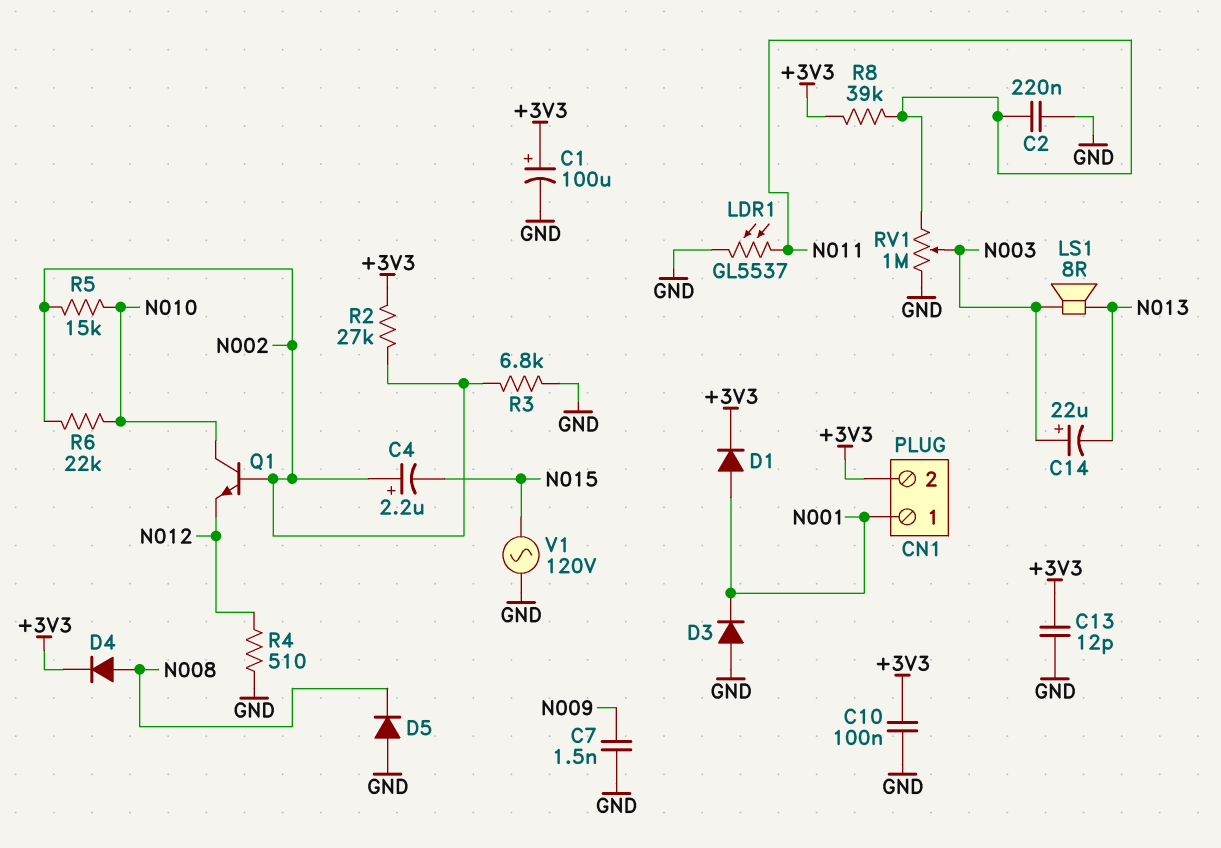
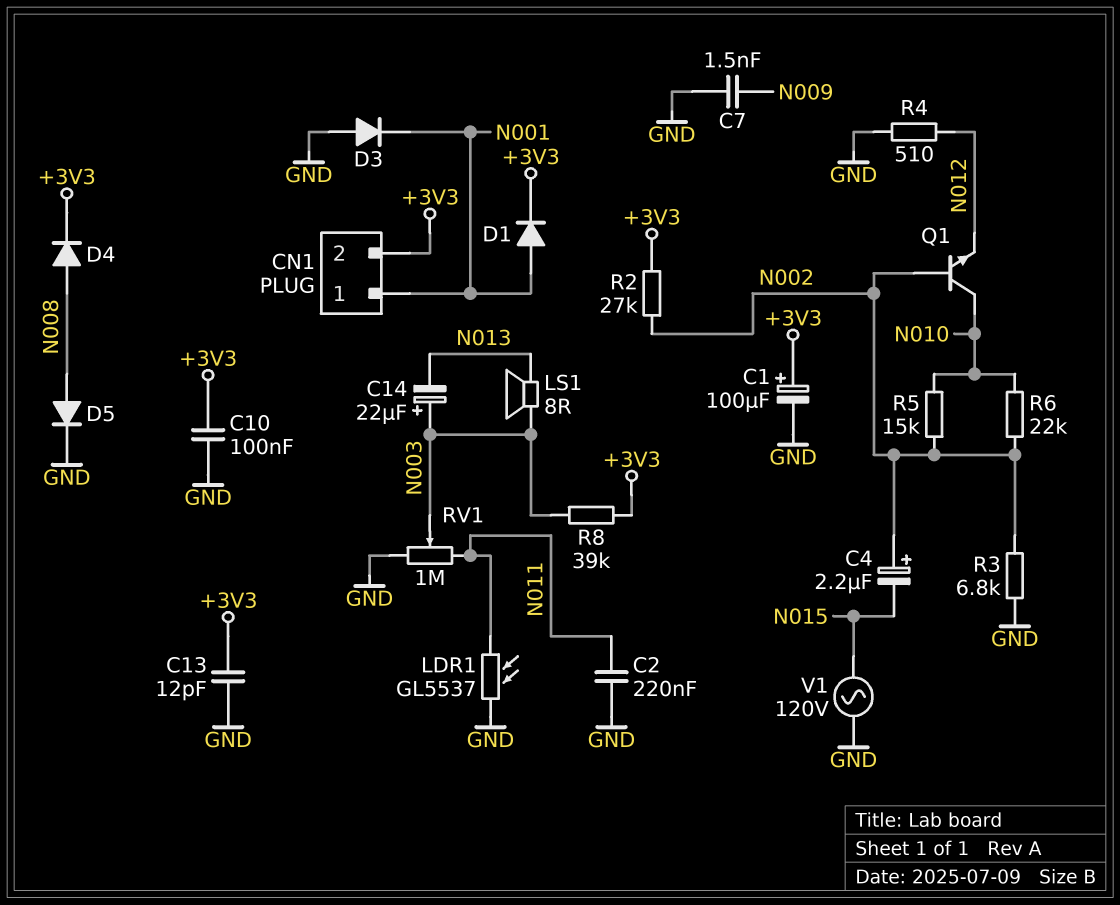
D5: diode (A GND, K N008) -> diode (A N008, K GND)
R8: 39k (+3V3, N011) -> 39k (+3V3, N003)

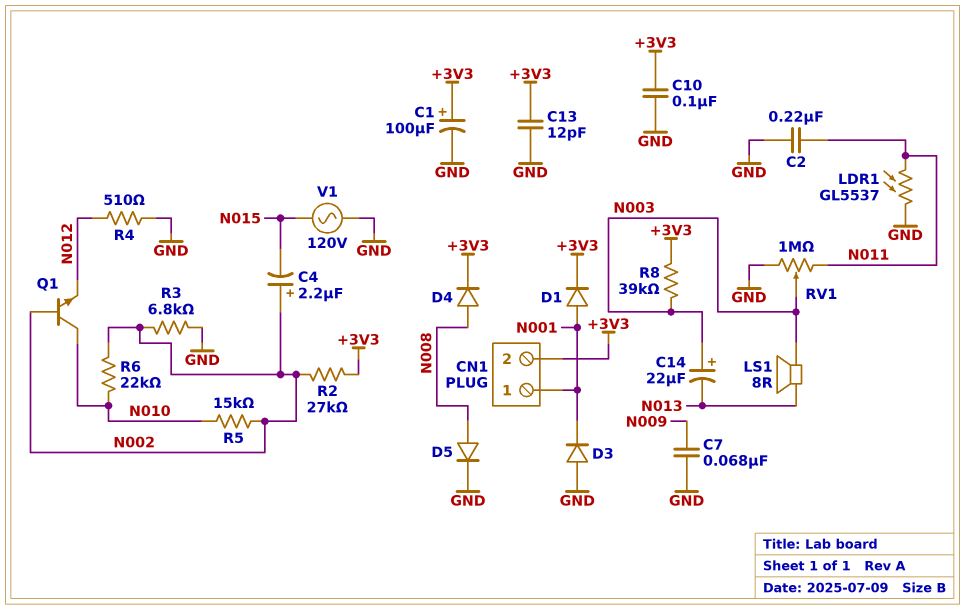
C7: 1.5nF (GND, N009) -> 68nF (GND, N009)

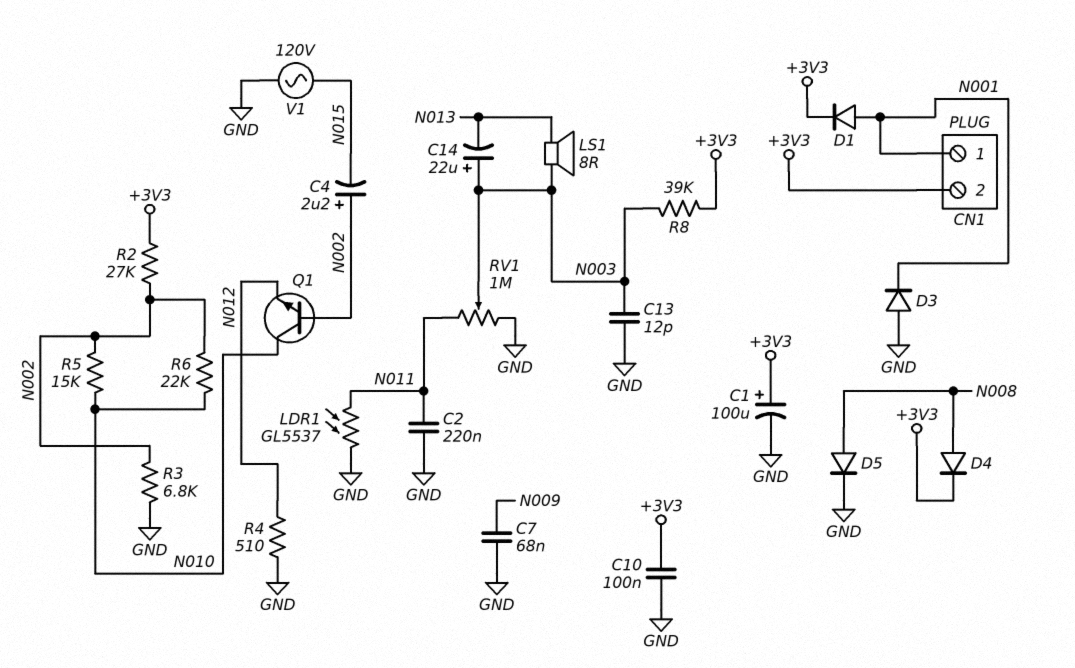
C13: 12pF (+3V3, GND) -> 12pF (GND, N003)

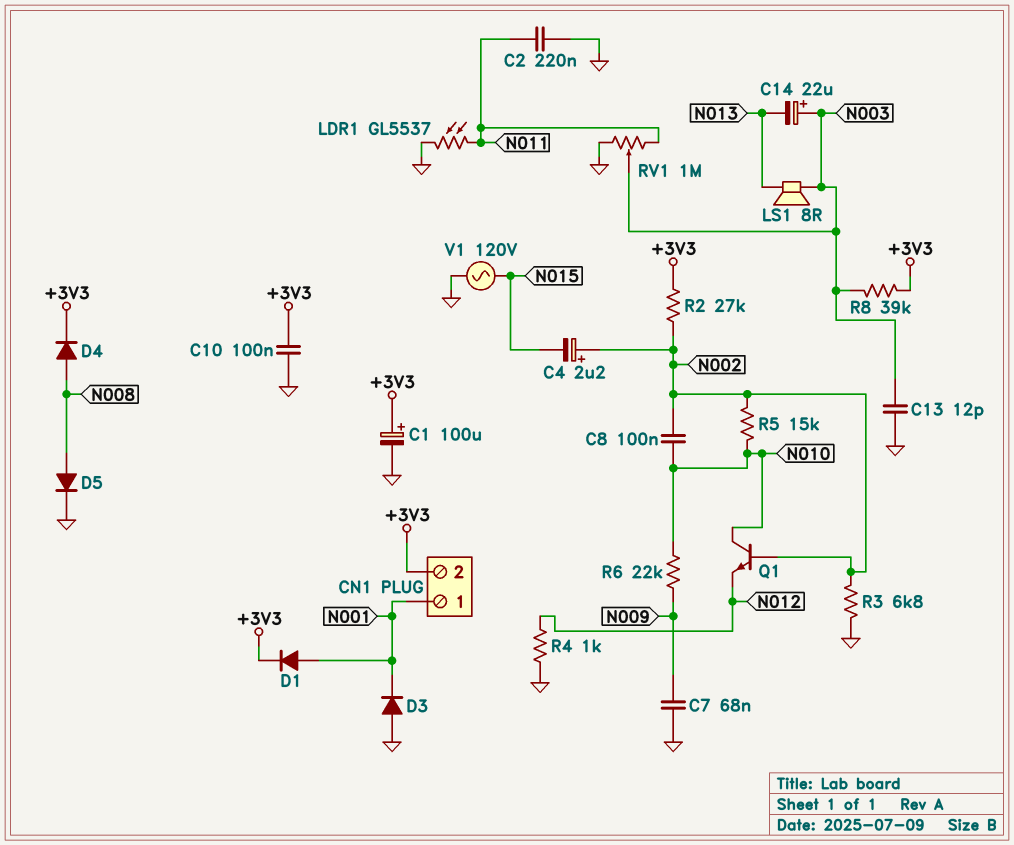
C8: none -> 100nF (N002, N010)
R4: 510 (GND, N012) -> 1k (GND, N012)
R6: 22k (N002, N010) -> 22k (N009, N010)

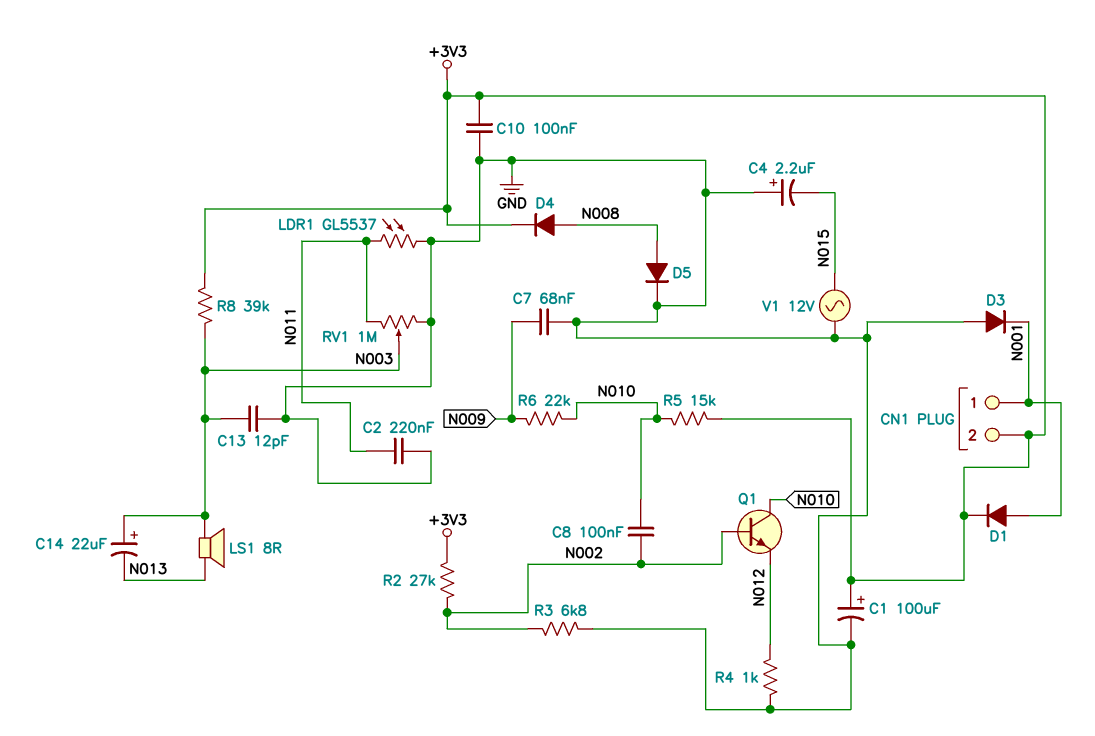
C4: 2.2uF (plus N002, minus N015) -> 2.2uF (plus GND, minus N015)
R5: 15k (N002, N010) -> 15k (+3V3, N010)
V1: AC 120V (GND, N015) -> AC 12V (GND, N015)

